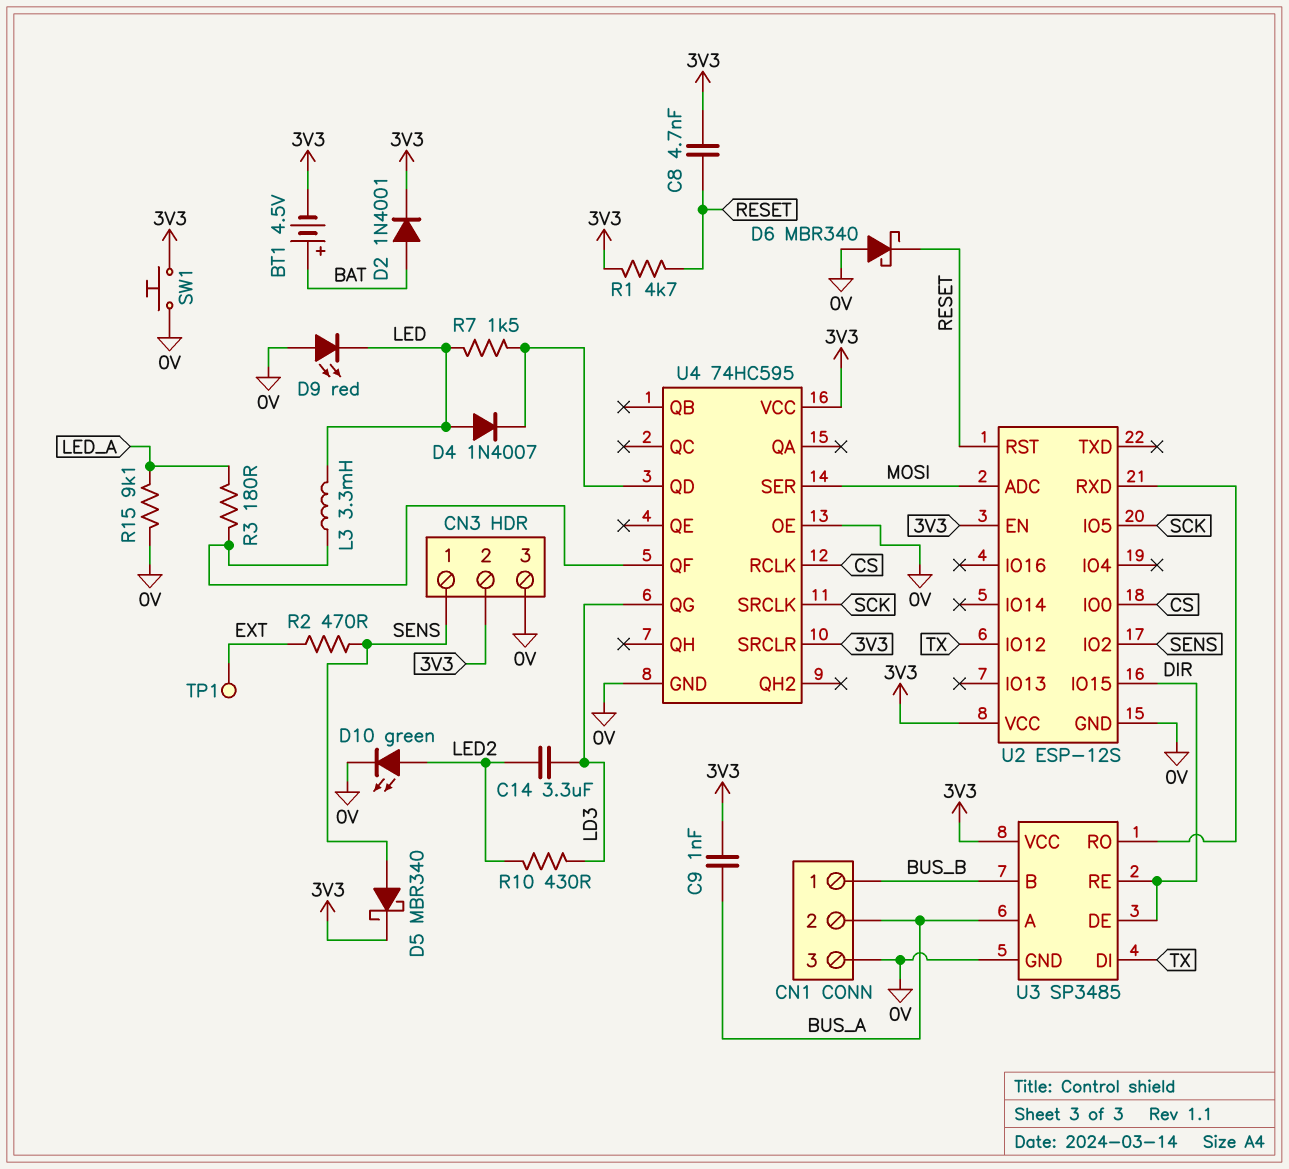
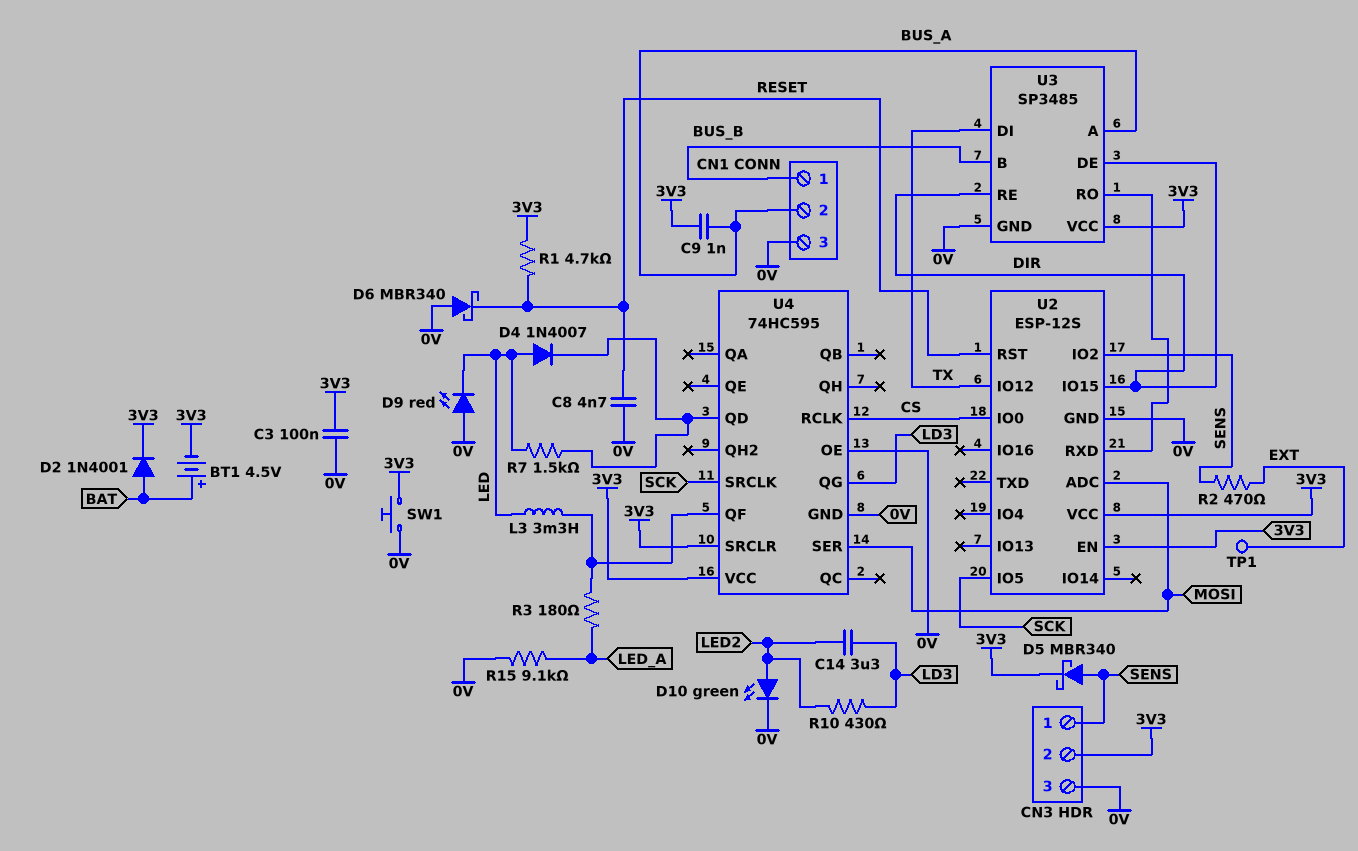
C3: none -> 100nF (0V, 3V3)
C8: 4.7nF (3V3, RESET) -> 4.7nF (0V, RESET)

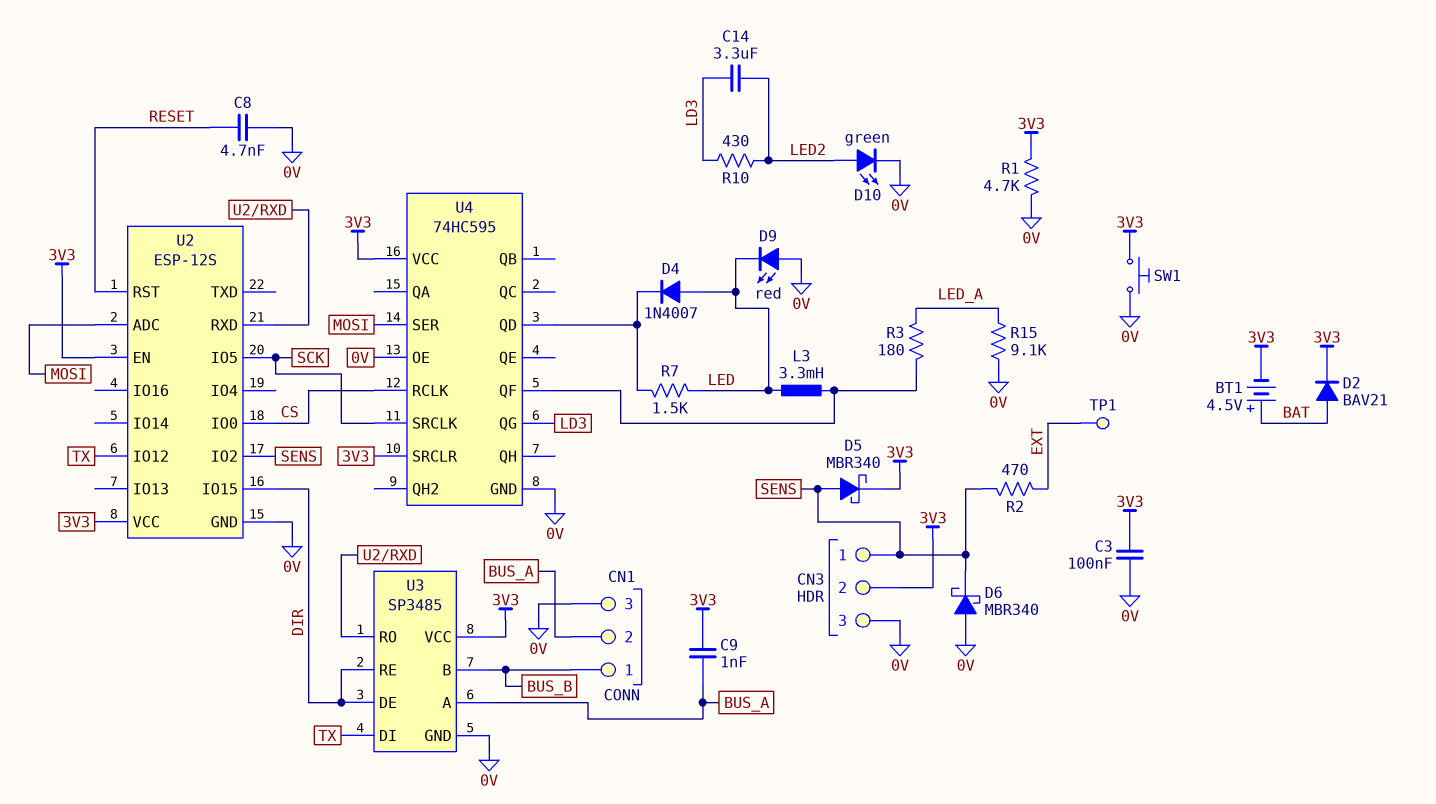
D2: diode 1N4001 (A BAT, K 3V3) -> diode BAV21 (A BAT, K 3V3)
D6: schottky MBR340 (A 0V, K RESET) -> schottky MBR340 (A 0V, K SENS)
R1: 4.7k (3V3, RESET) -> 4.7k (0V, 3V3)

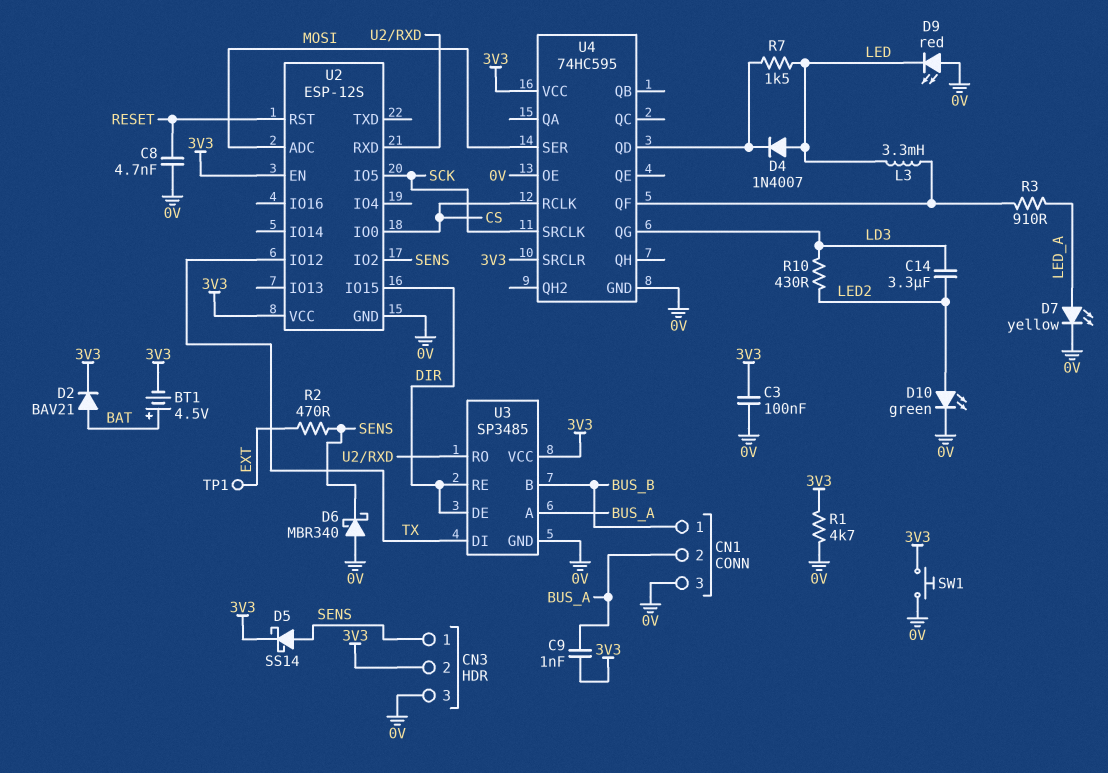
D5: schottky MBR340 (A SENS, K 3V3) -> schottky SS14 (A SENS, K 3V3)
D7: none -> LED yellow (A LED_A, K 0V)
R3: 180 (LED_A, U4/QF) -> 910 (LED_A, U4/QF)
R15: 9.1k (0V, LED_A) -> none

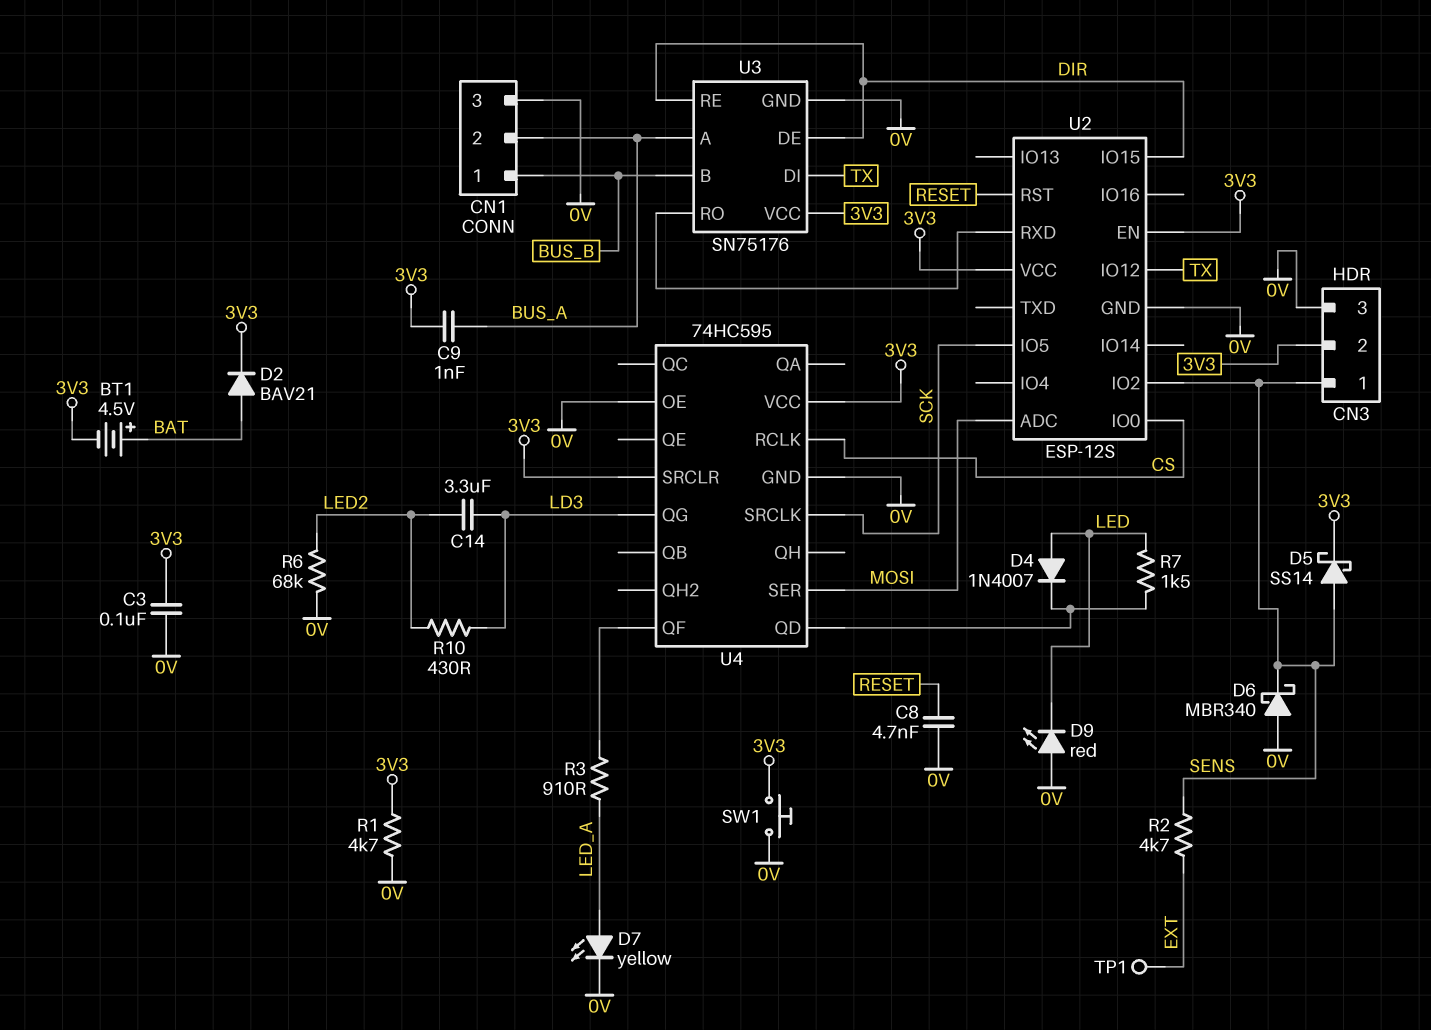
D10: LED green (A LED2, K 0V) -> none
L3: 3.3mH (LED, U4/QF) -> none
R2: 470 (EXT, SENS) -> 4.7k (EXT, SENS)
R6: none -> 68k (0V, LED2)
U3: SP3485 -> SN75176

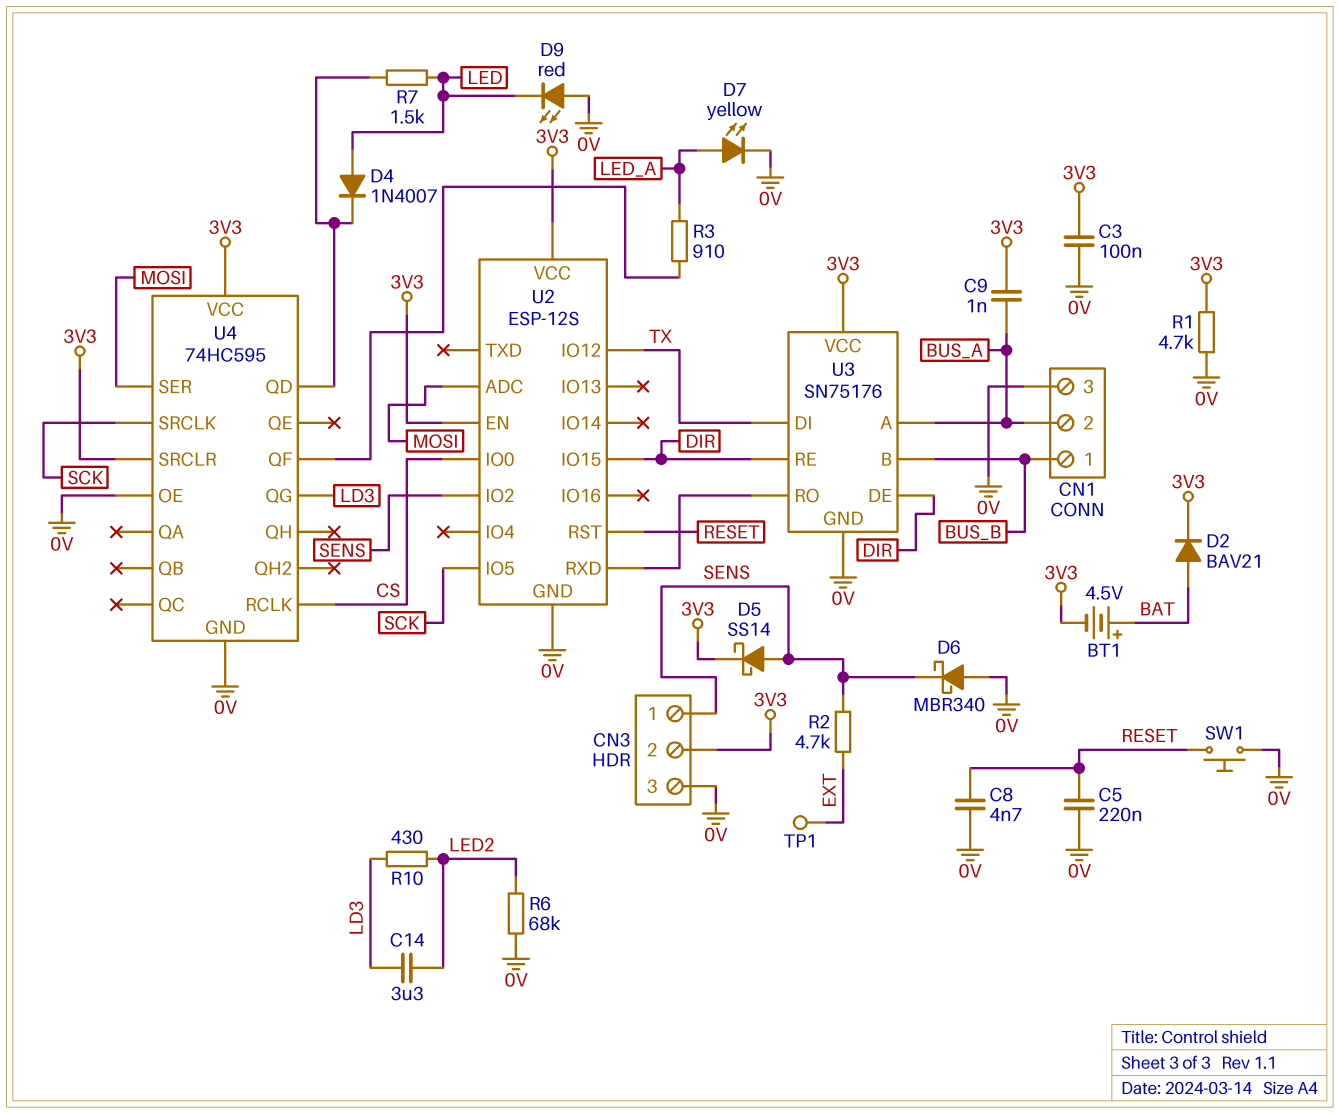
C5: none -> 220nF (0V, RESET)
SW1: button (0V, 3V3) -> button (0V, RESET)

